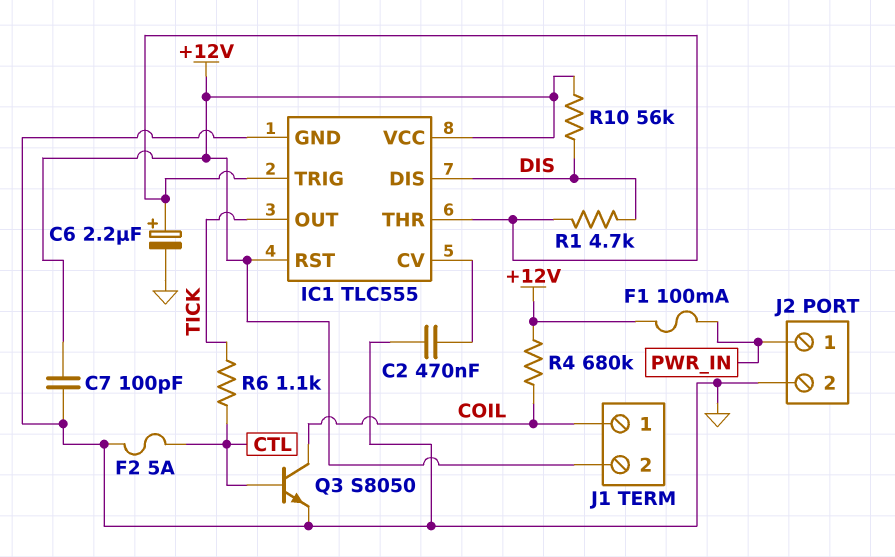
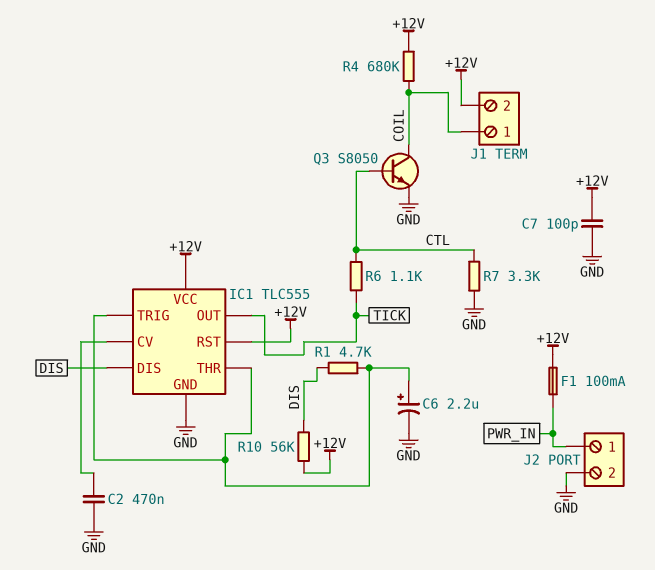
F2: 5A (CTL, GND) -> none
R7: none -> 3.3k (CTL, GND)

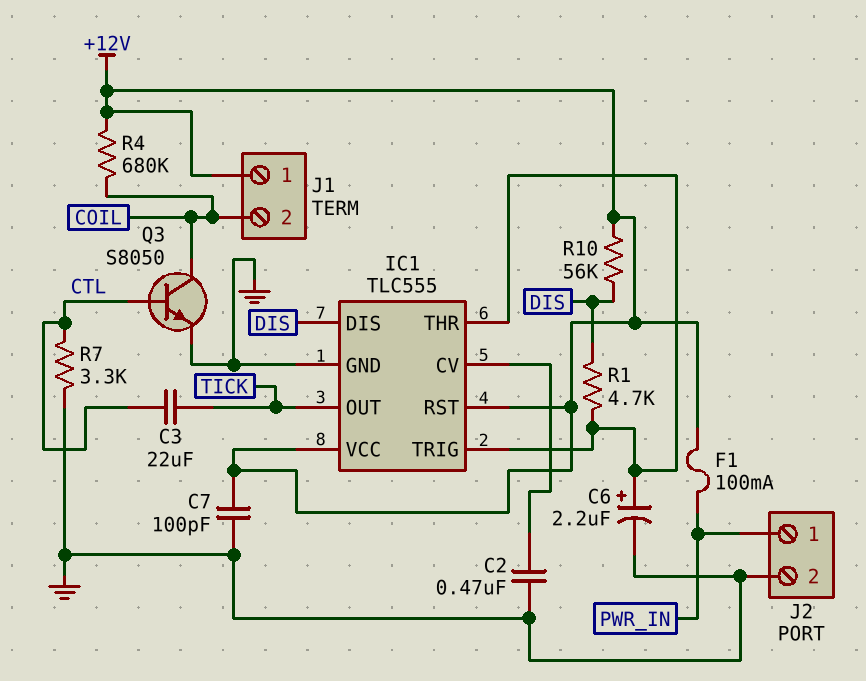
C3: none -> 22uF (CTL, TICK)
J1 pin 1: COIL -> +12V
J1 pin 2: +12V -> COIL
R6: 1.1k (CTL, TICK) -> none

